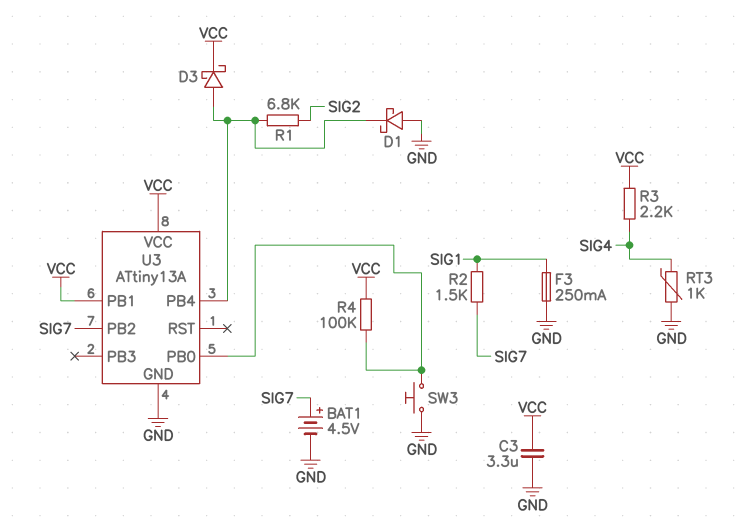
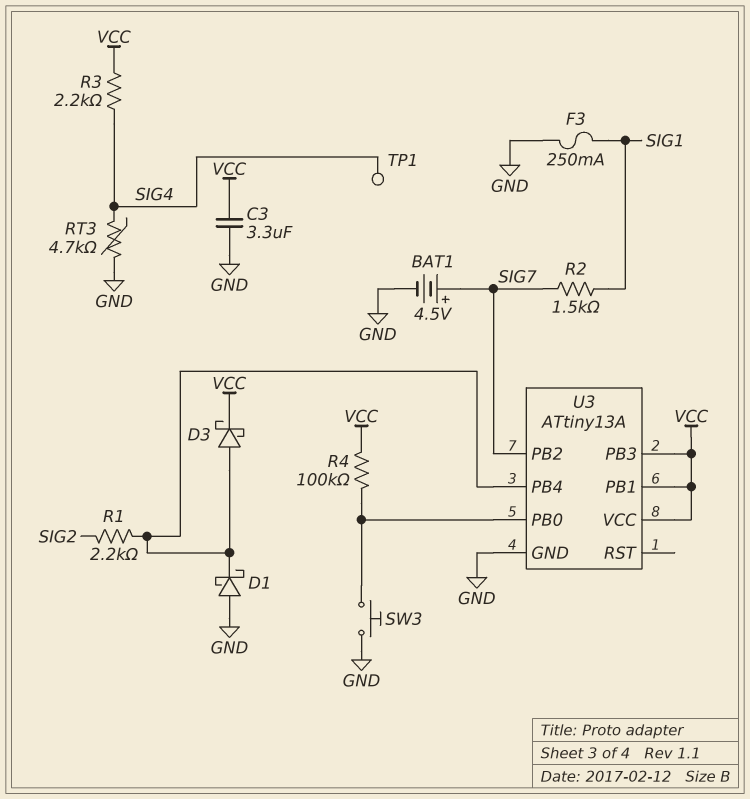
R1: 6.8k (SIG2, U3/PB4) -> 2.2k (SIG2, U3/PB4)
RT3: 1k (GND, SIG4) -> 4.7k (GND, SIG4)
TP1: none -> test point (SIG4)
U3 pin PB3: none -> VCC

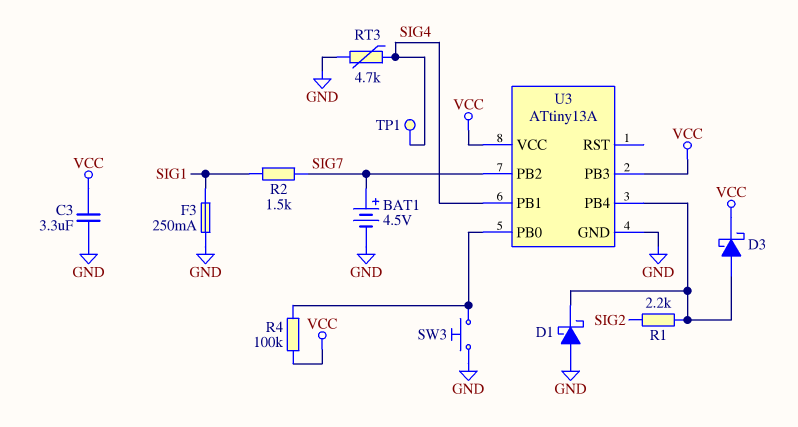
R3: 2.2k (SIG4, VCC) -> none
U3 pin PB1: VCC -> SIG4

